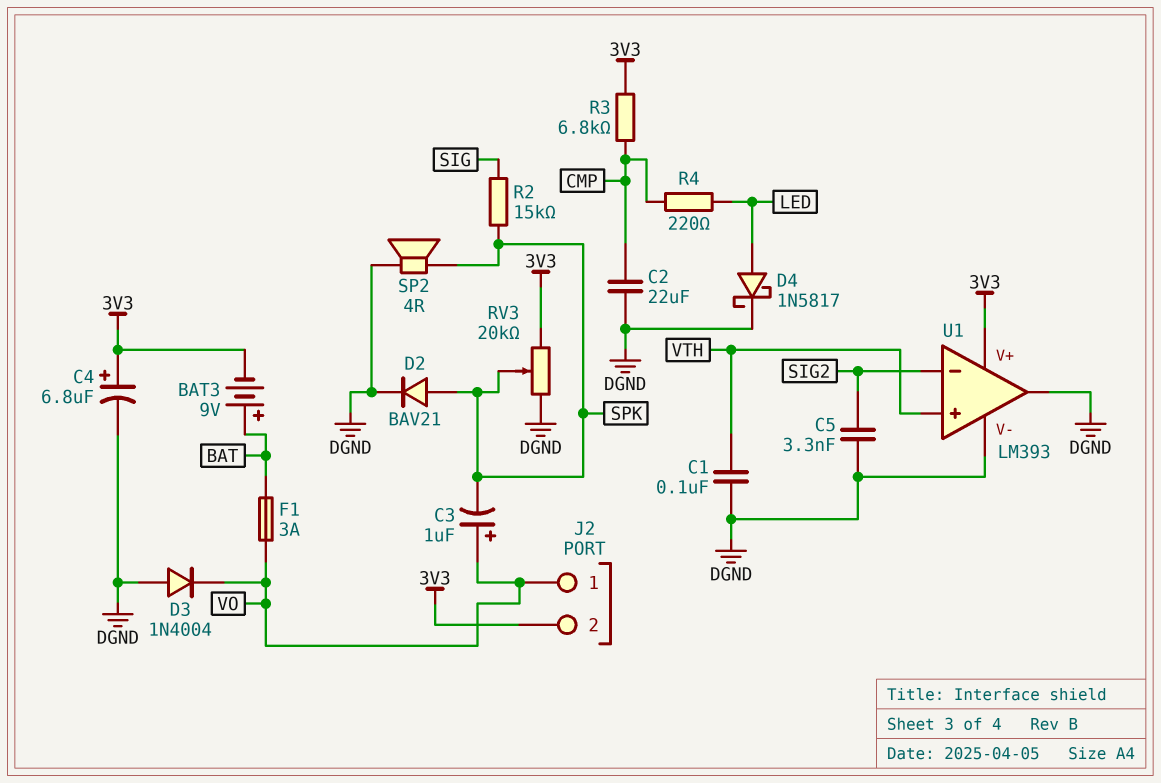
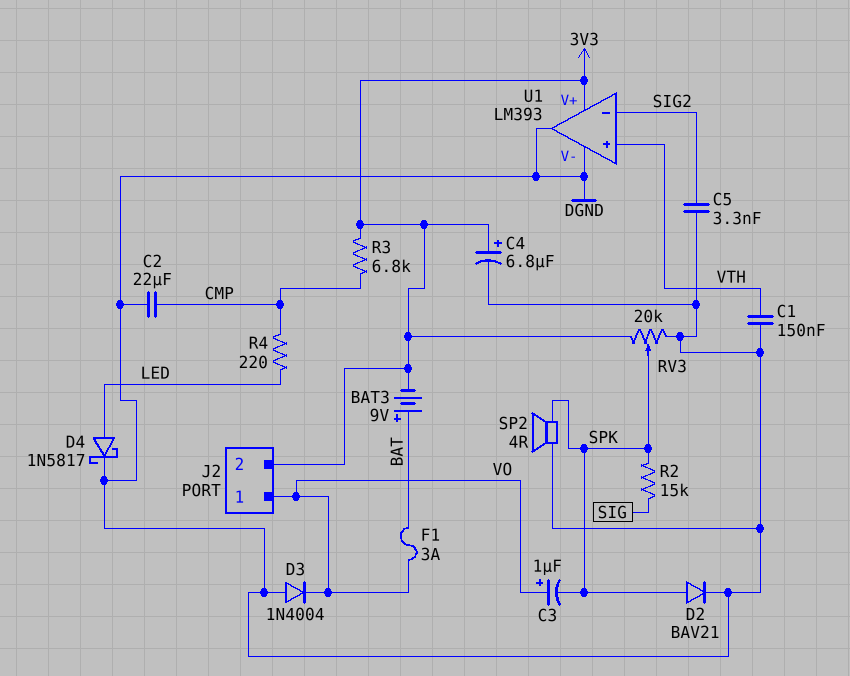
C1: 100nF (DGND, VTH) -> 150nF (DGND, VTH)

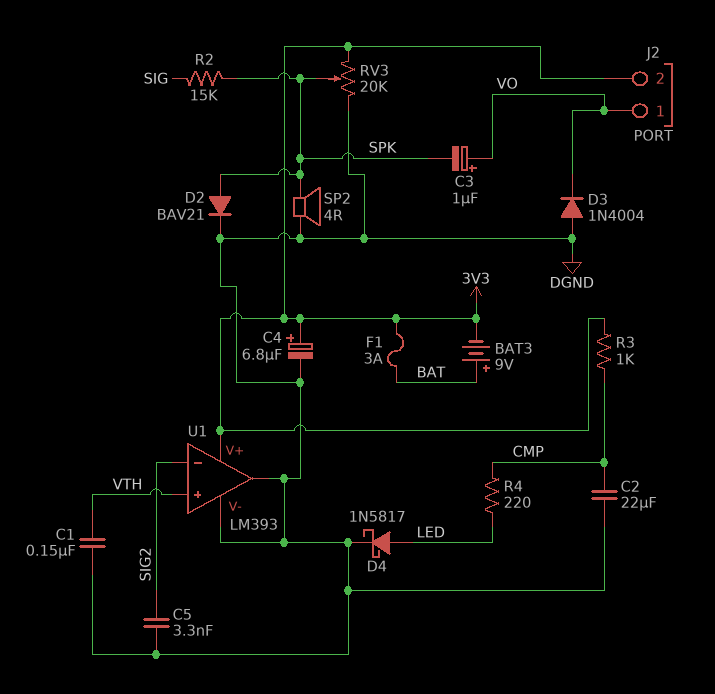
F1: 3A (BAT, VO) -> 3A (3V3, BAT)
R3: 6.8k (3V3, CMP) -> 1k (3V3, CMP)

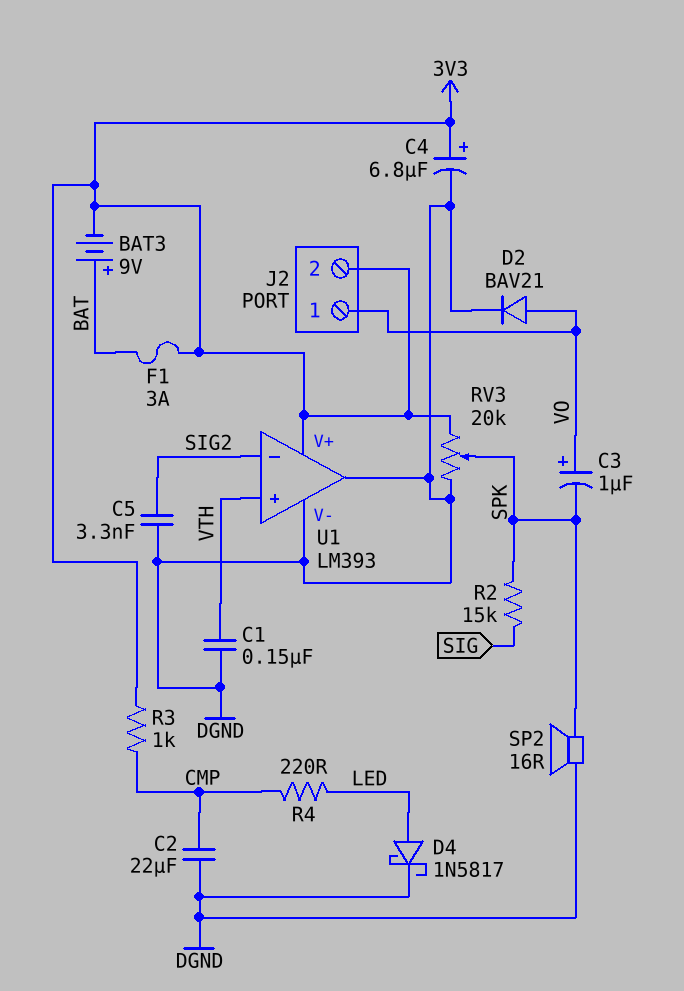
D2: diode BAV21 (A SPK, K DGND) -> diode BAV21 (A VO, K DGND)
D3: diode 1N4004 (A DGND, K VO) -> none
SP2: speaker 4R (DGND, SPK) -> speaker 16R (DGND, SPK)

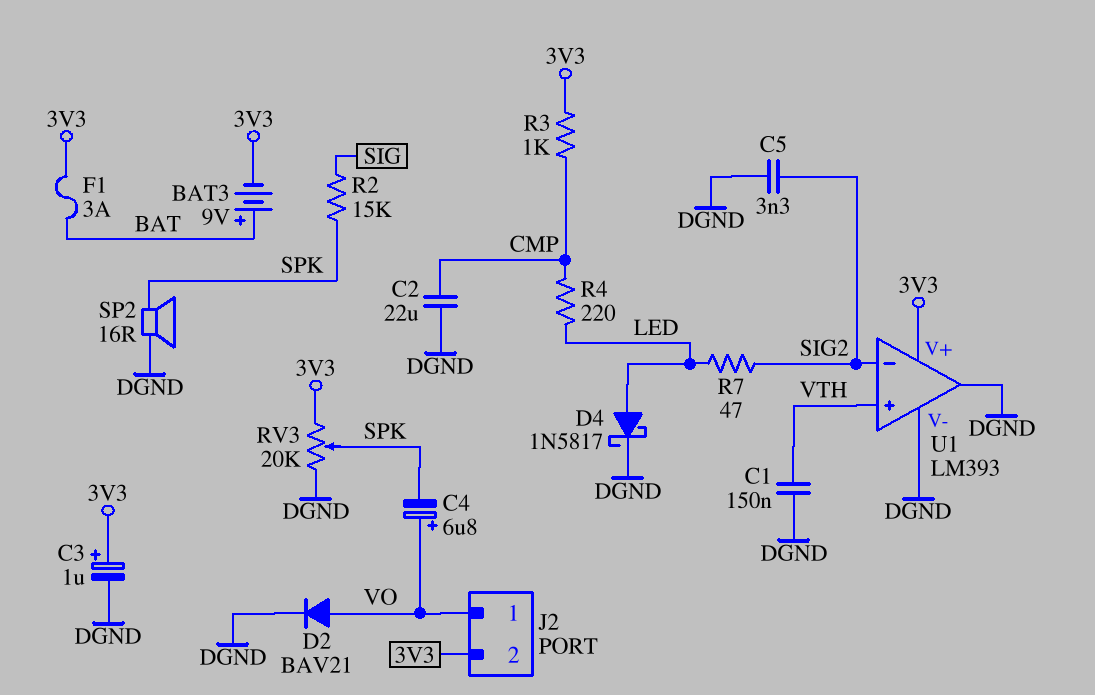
C3: 1uF (plus VO, minus SPK) -> 1uF (plus 3V3, minus DGND)
C4: 6.8uF (plus 3V3, minus DGND) -> 6.8uF (plus VO, minus SPK)
R7: none -> 47 (LED, SIG2)

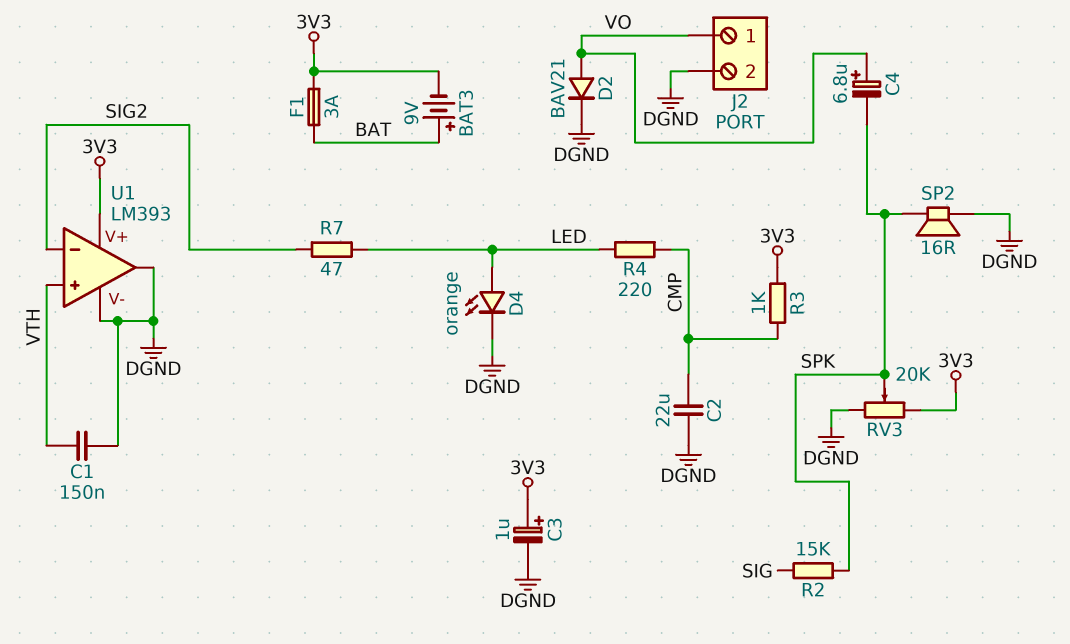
C5: 3.3nF (DGND, SIG2) -> none
D4: schottky 1N5817 (A LED, K DGND) -> LED orange (A LED, K DGND)
J2 pin 2: 3V3 -> DGND

